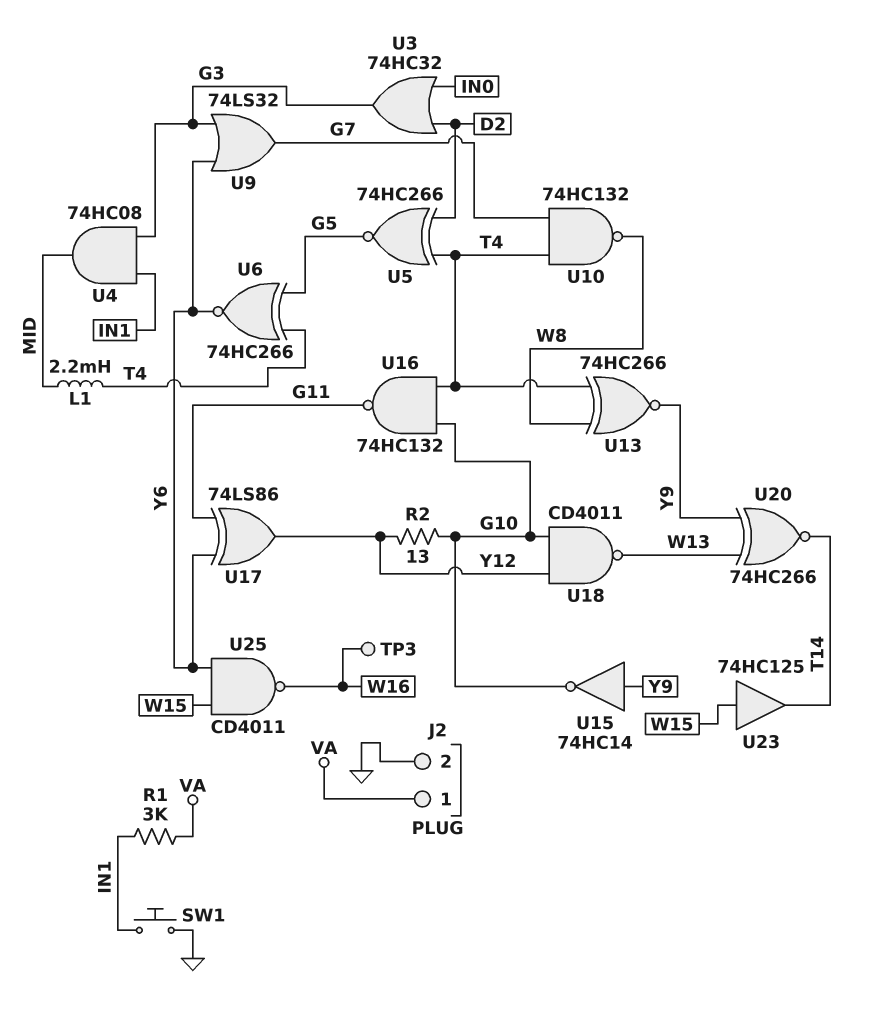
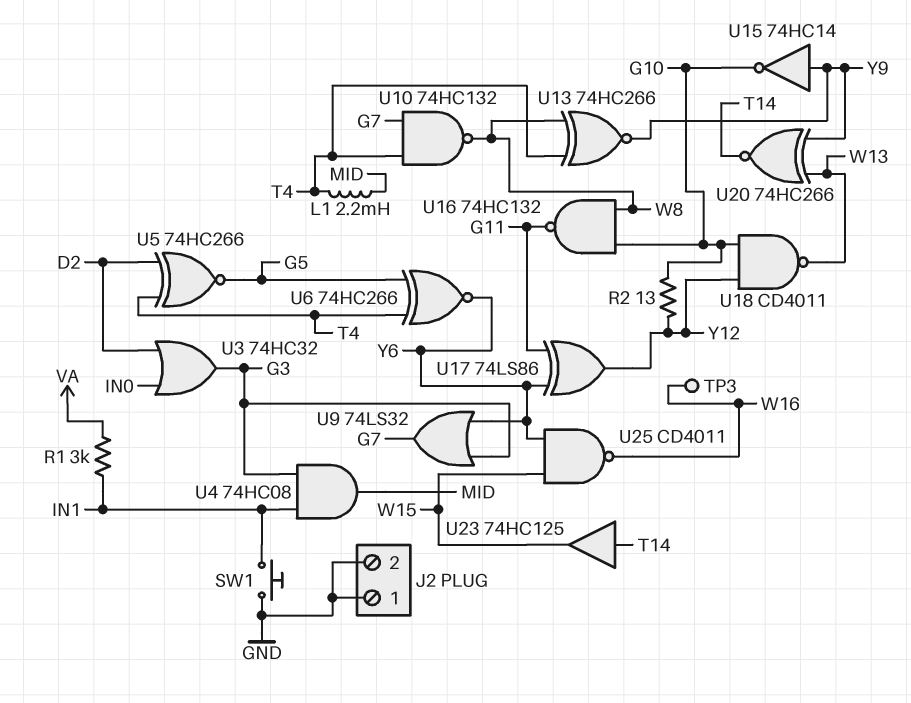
J2 pin 1: VA -> GND
U16: NAND 74HC132 (in G10, in T4, out G11) -> NAND 74HC132 (in G10, in W8, out G11)
U23: buffer 74HC125 (in W15, out T14) -> buffer 74HC125 (in T14, out W15)

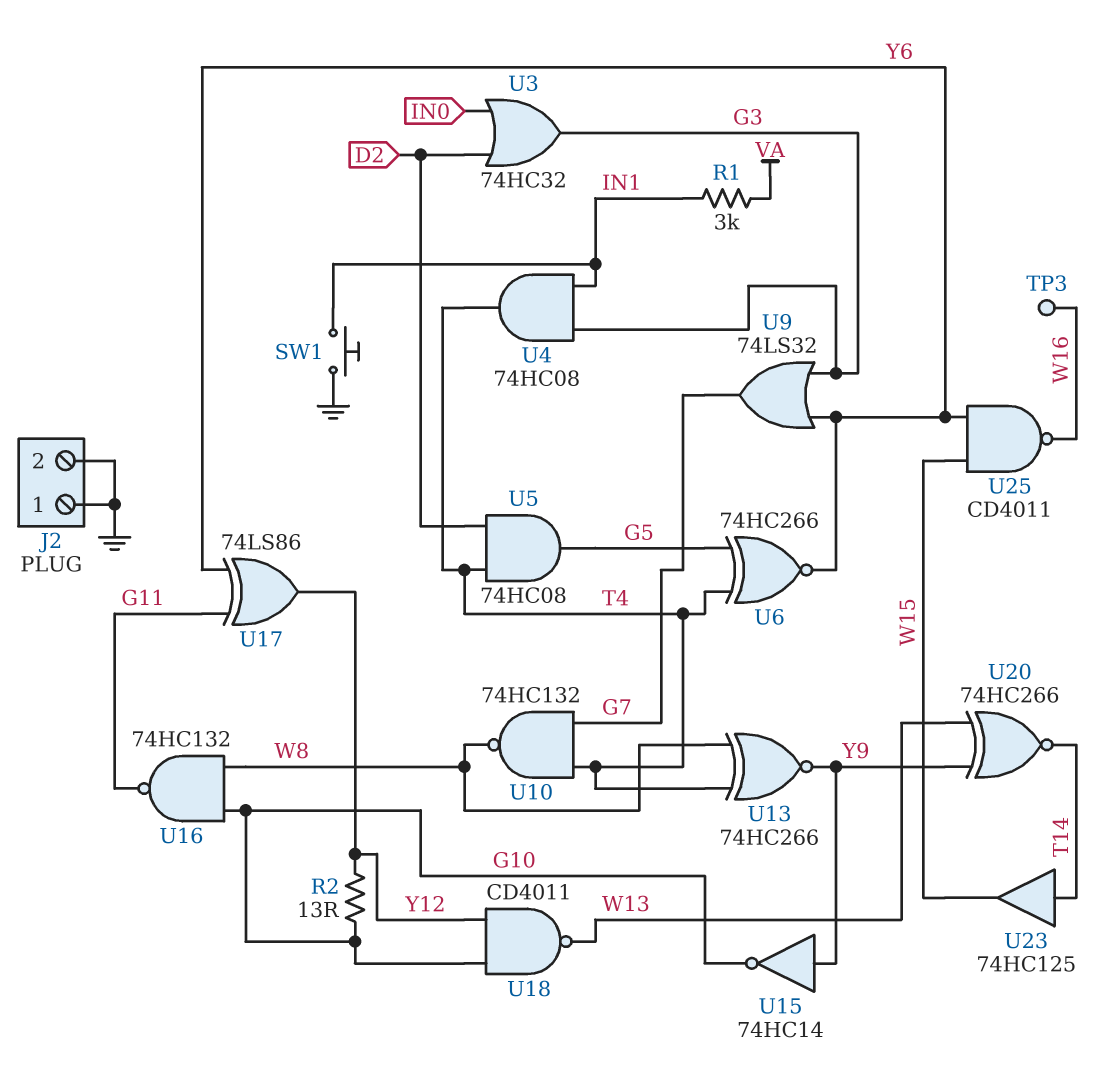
L1: 2.2mH (MID, T4) -> none
U4: AND 74HC08 (in G3, in IN1, out MID) -> AND 74HC08 (in G3, in IN1, out T4)
U5: XNOR 74HC266 (in D2, in T4, out G5) -> AND 74HC08 (in D2, in T4, out G5)

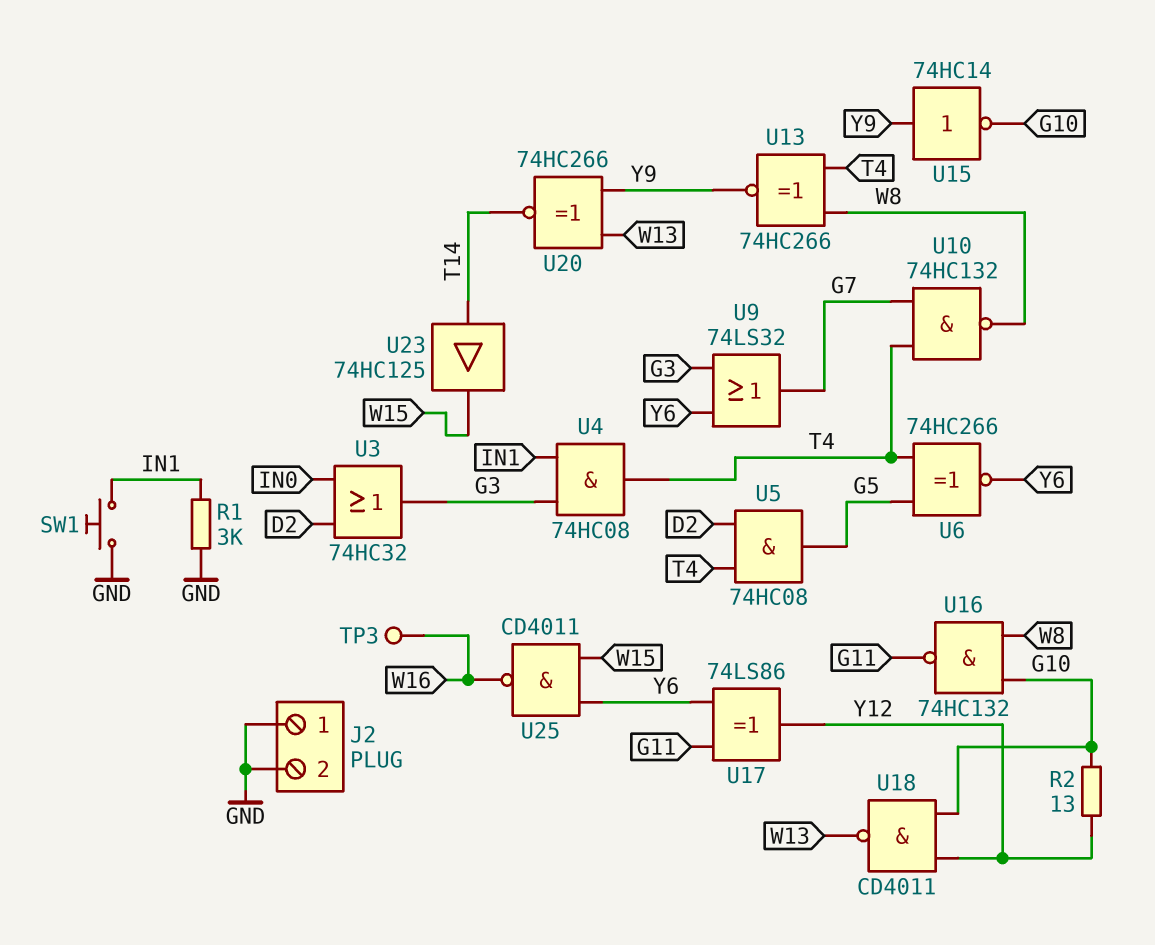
R1: 3k (IN1, VA) -> 3k (GND, IN1)

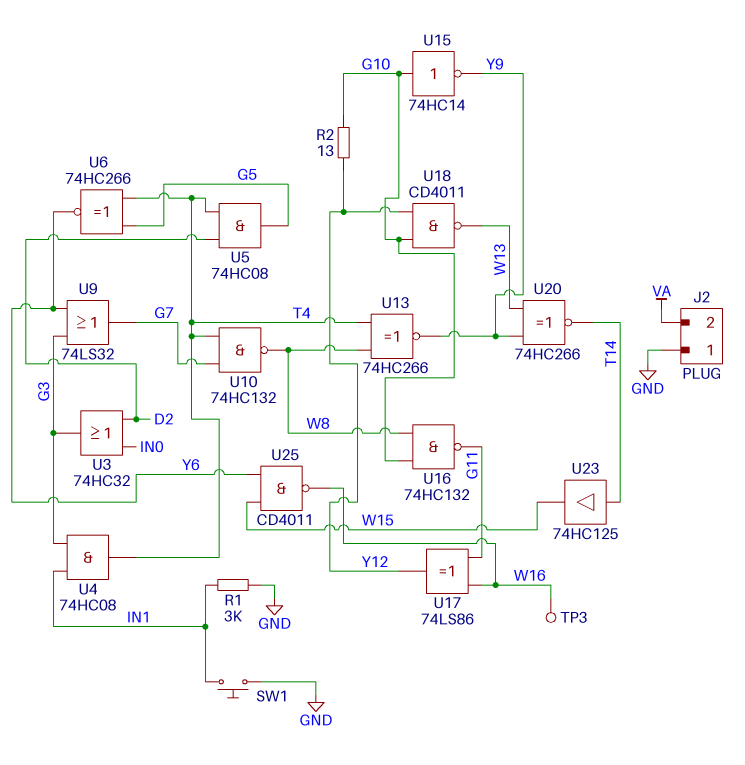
J2 pin 2: GND -> VA
U15: NOT 74HC14 (in Y9, out G10) -> NOT 74HC14 (in G10, out Y9)
U17: XOR 74LS86 (in G11, in Y6, out Y12) -> XOR 74LS86 (in G11, in W16, out Y12)

